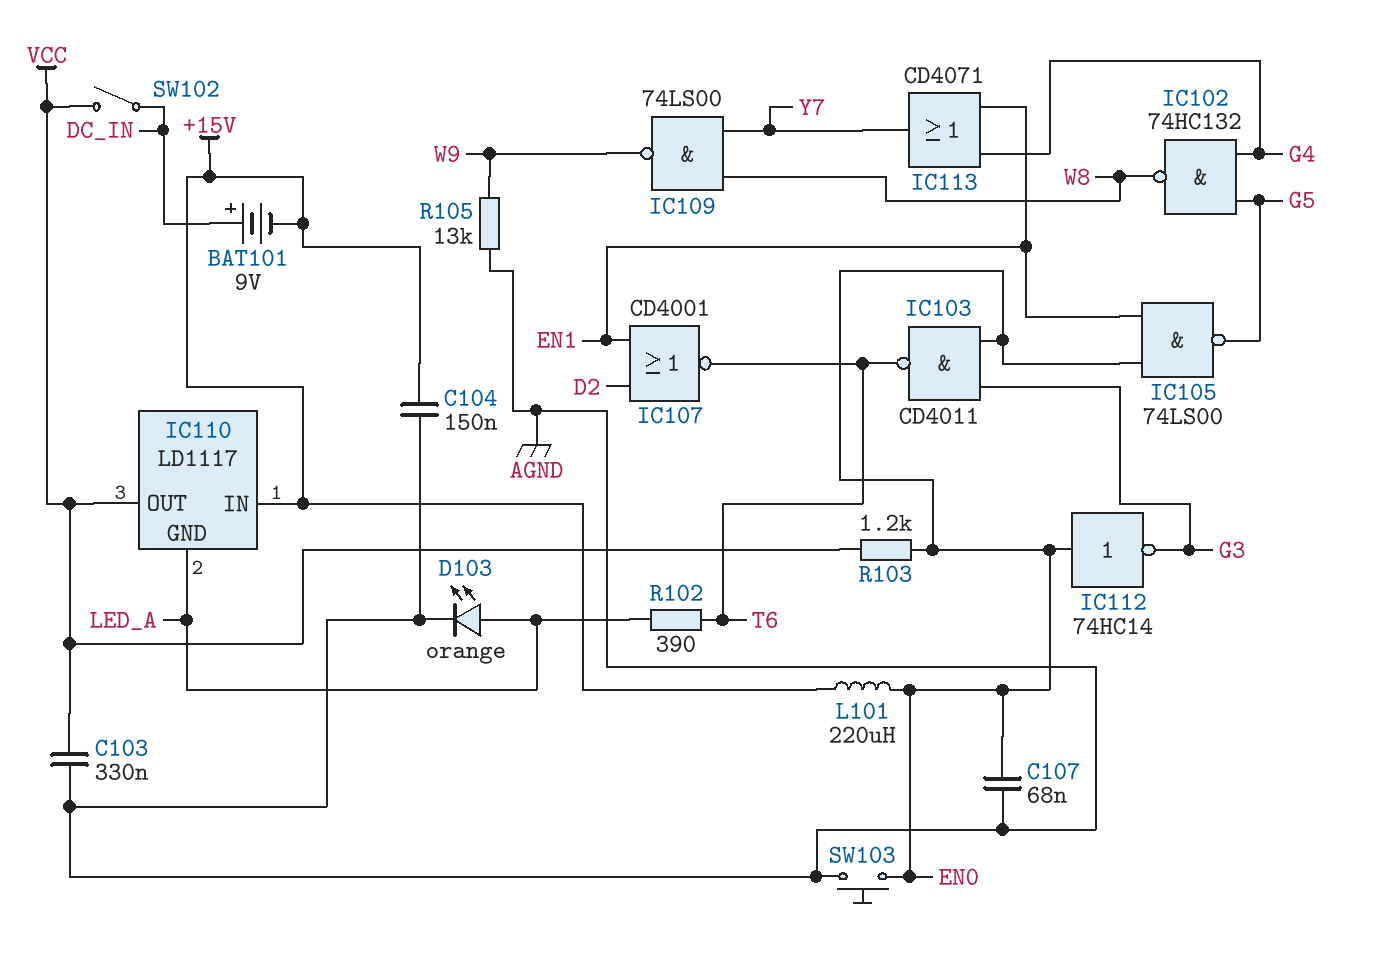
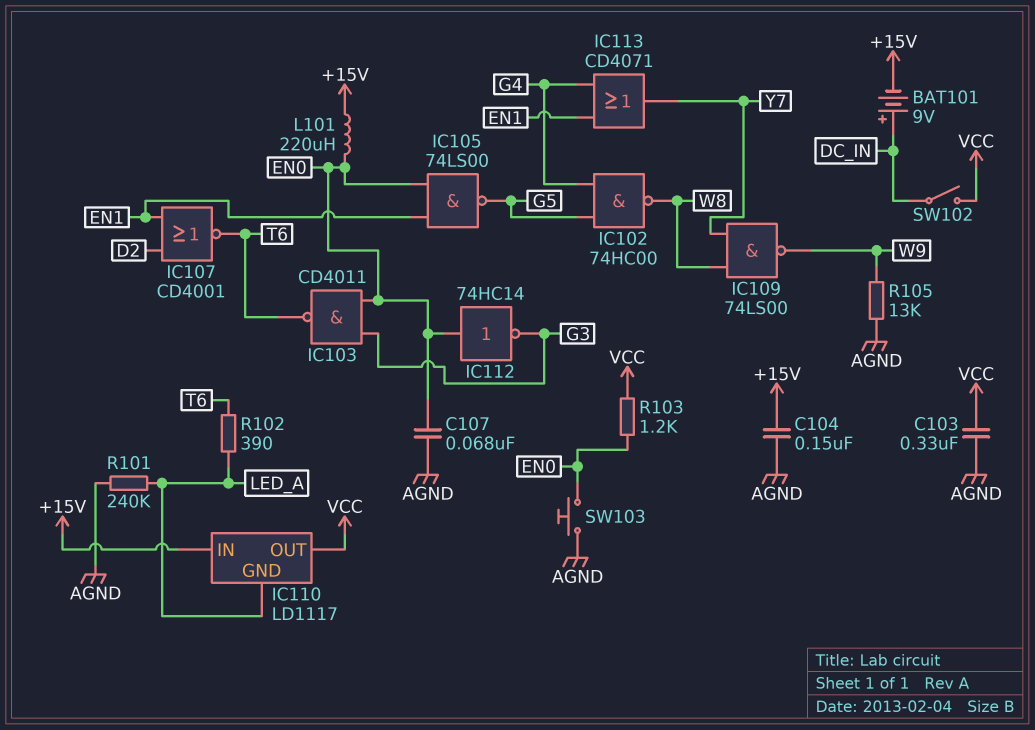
D103: LED orange (A LED_A, K AGND) -> none
IC102: NAND 74HC132 (in G4, in G5, out W8) -> NAND 74HC00 (in G4, in G5, out W8)
R101: none -> 240k (AGND, LED_A)

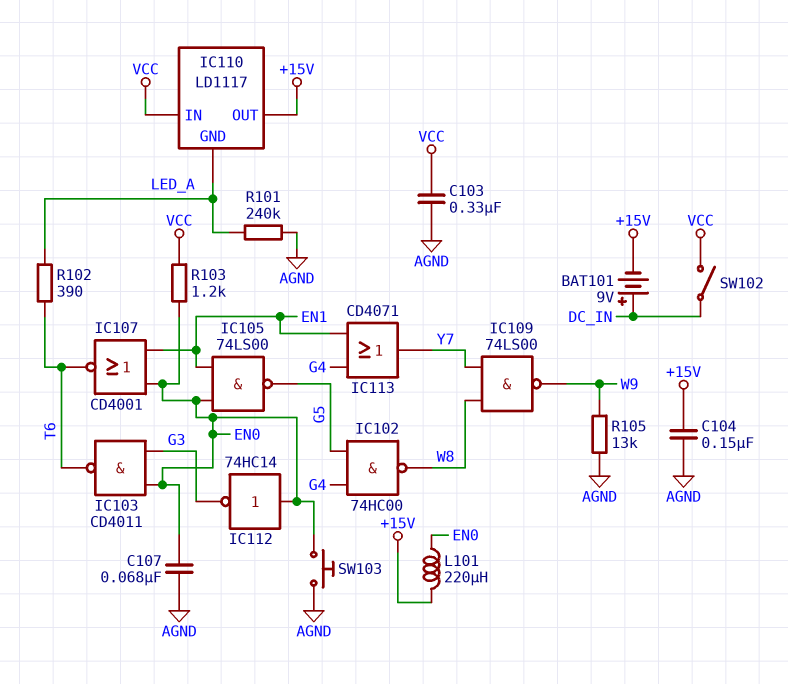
IC107: NOR CD4001 (in D2, in EN1, out T6) -> NOR CD4001 (in EN0, in EN1, out T6)
IC110 pin IN: +15V -> VCC
IC110 pin OUT: VCC -> +15V

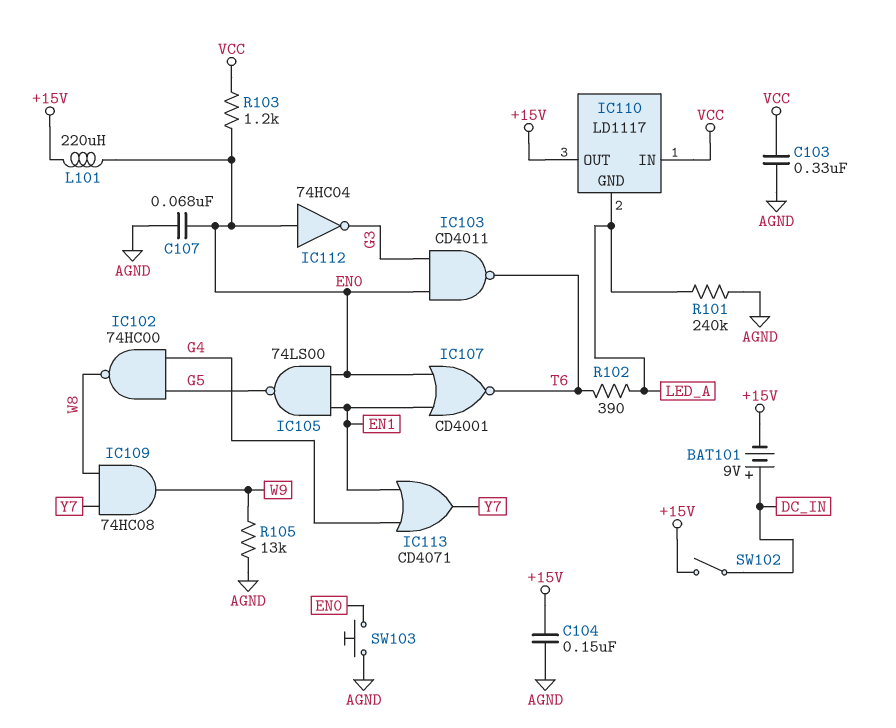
IC109: NAND 74LS00 (in W8, in Y7, out W9) -> AND 74HC08 (in W8, in Y7, out W9)
IC112: NOT 74HC14 (in EN0, out G3) -> NOT 74HC04 (in EN0, out G3)
SW102: switch (DC_IN, VCC) -> switch (+15V, DC_IN)

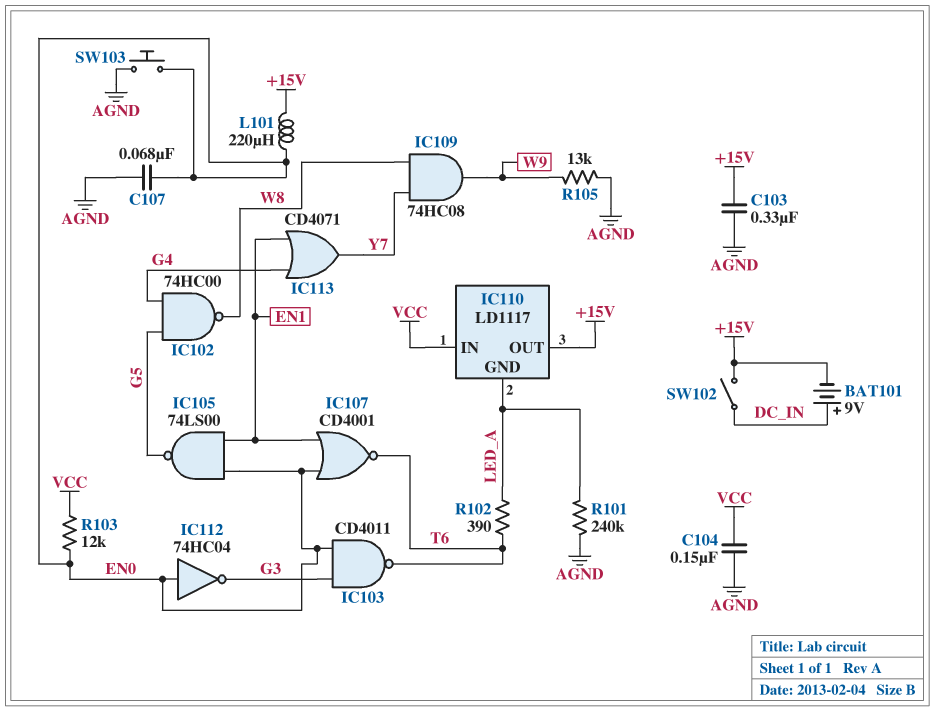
C103: 330nF (AGND, VCC) -> 330nF (+15V, AGND)
C104: 150nF (+15V, AGND) -> 150nF (AGND, VCC)
R103: 1.2k (EN0, VCC) -> 12k (EN0, VCC)

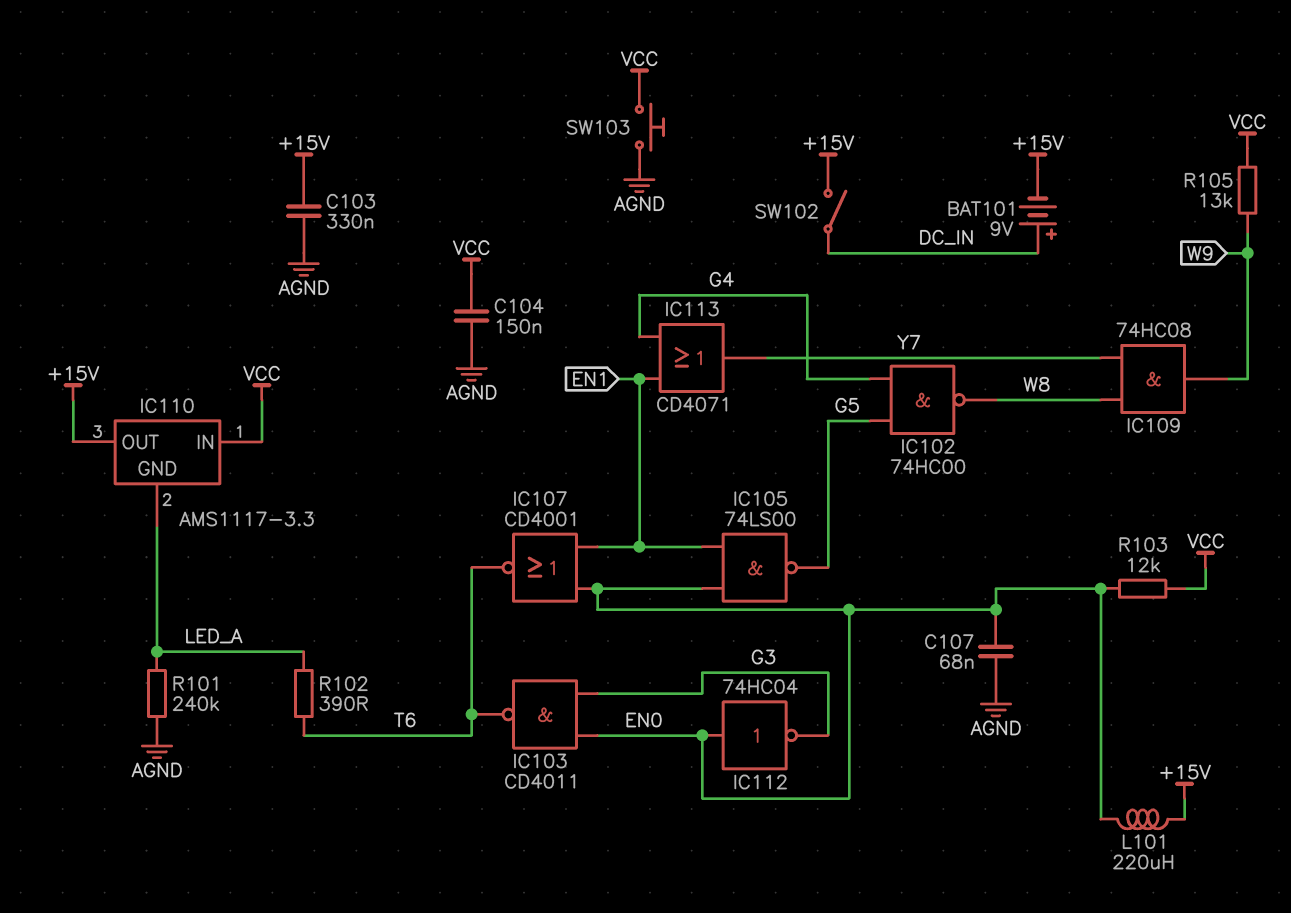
IC110: LD1117 -> AMS1117-3.3
R105: 13k (AGND, W9) -> 13k (VCC, W9)
SW103: button (AGND, EN0) -> button (AGND, VCC)

